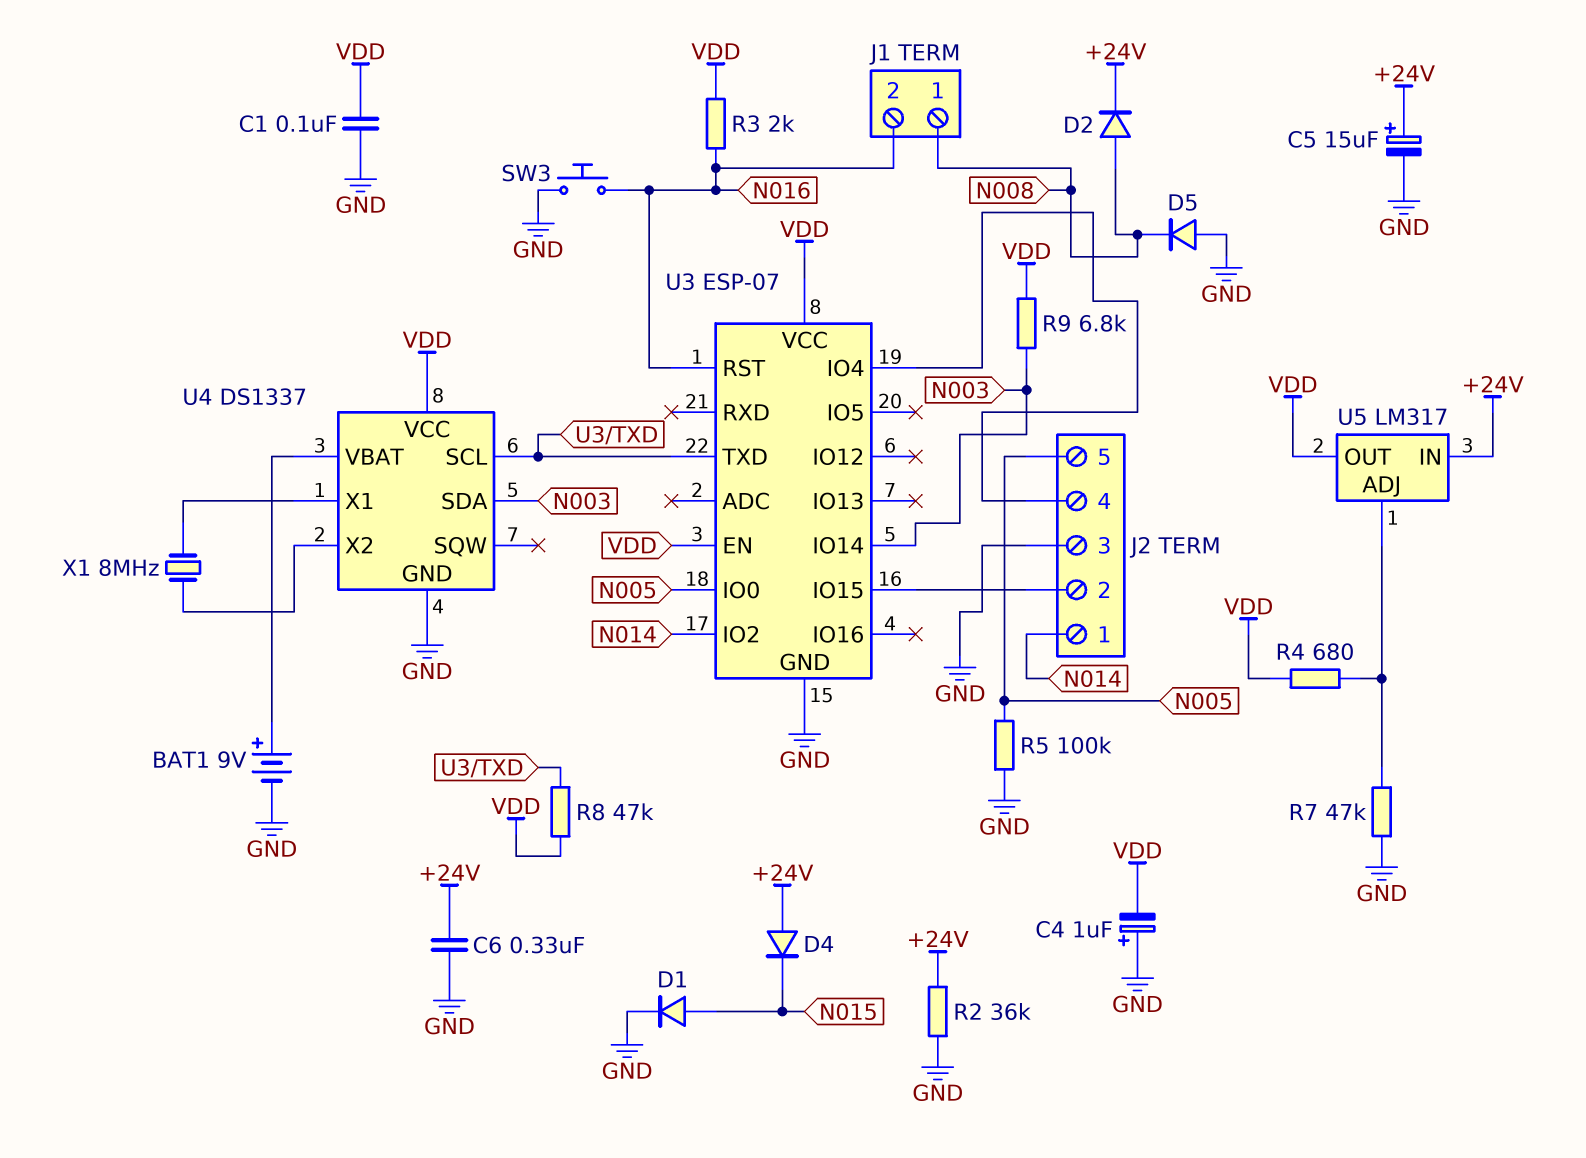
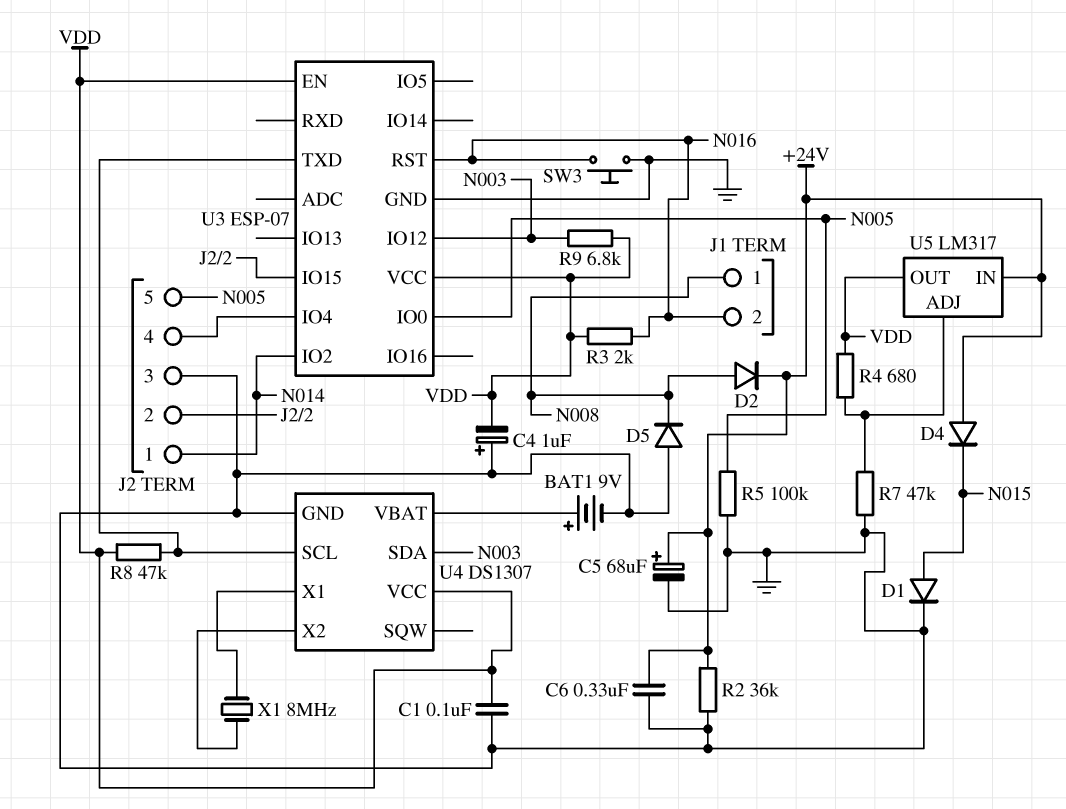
C5: 15uF (plus +24V, minus GND) -> 68uF (plus +24V, minus GND)
U3 pin IO12: none -> N003
U3 pin IO14: N003 -> none
U4: DS1337 -> DS1307

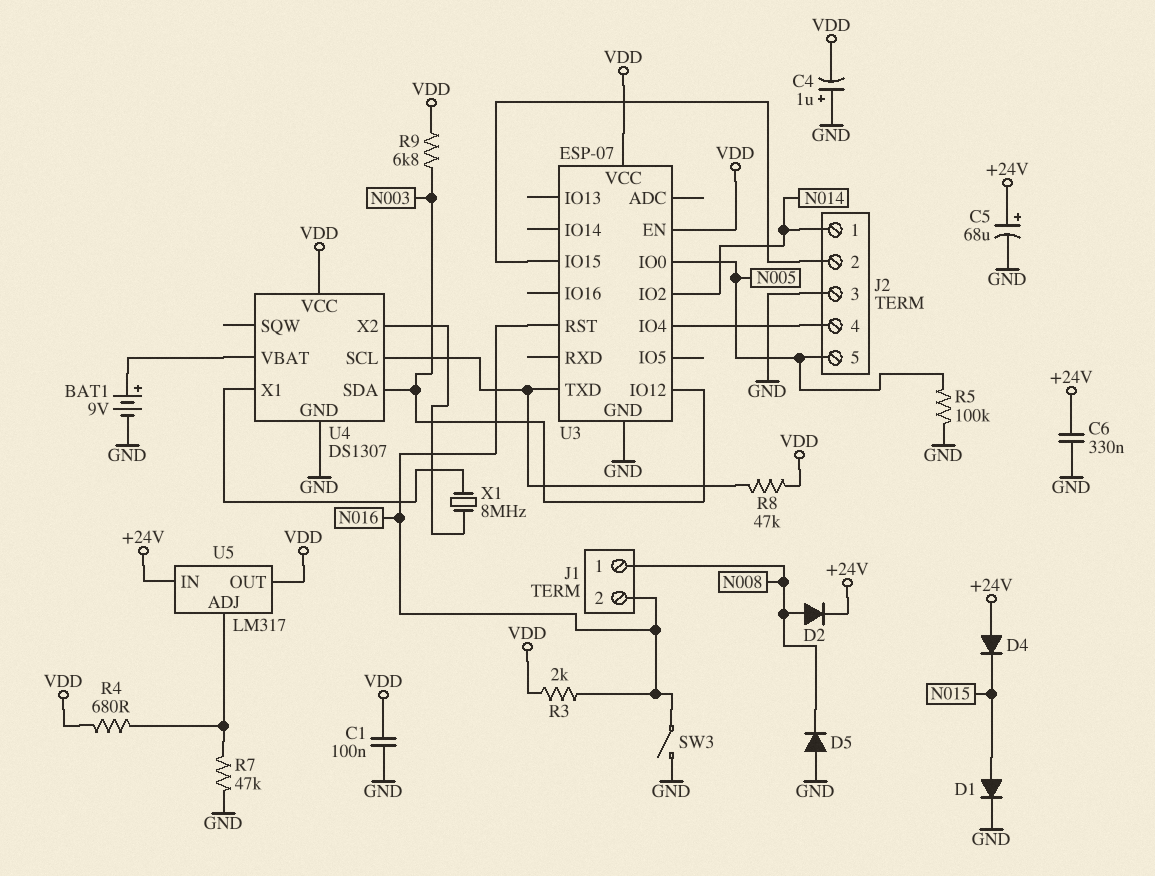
R2: 36k (+24V, GND) -> none
SW3: button (GND, N016) -> switch (GND, N016)

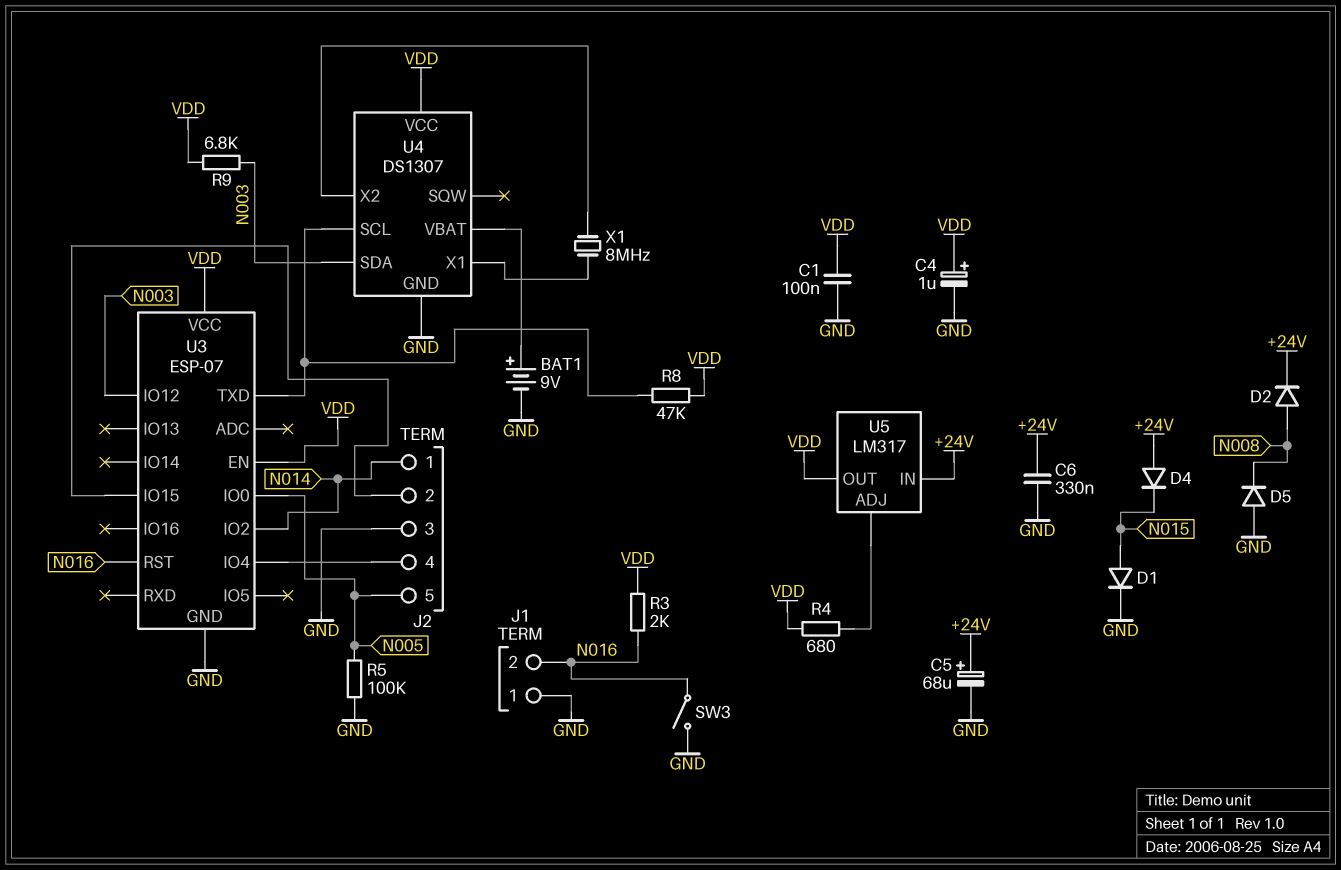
C4: 1uF (plus GND, minus VDD) -> 1uF (plus VDD, minus GND)
J1 pin 1: N008 -> GND
R7: 47k (GND, U5/ADJ) -> none

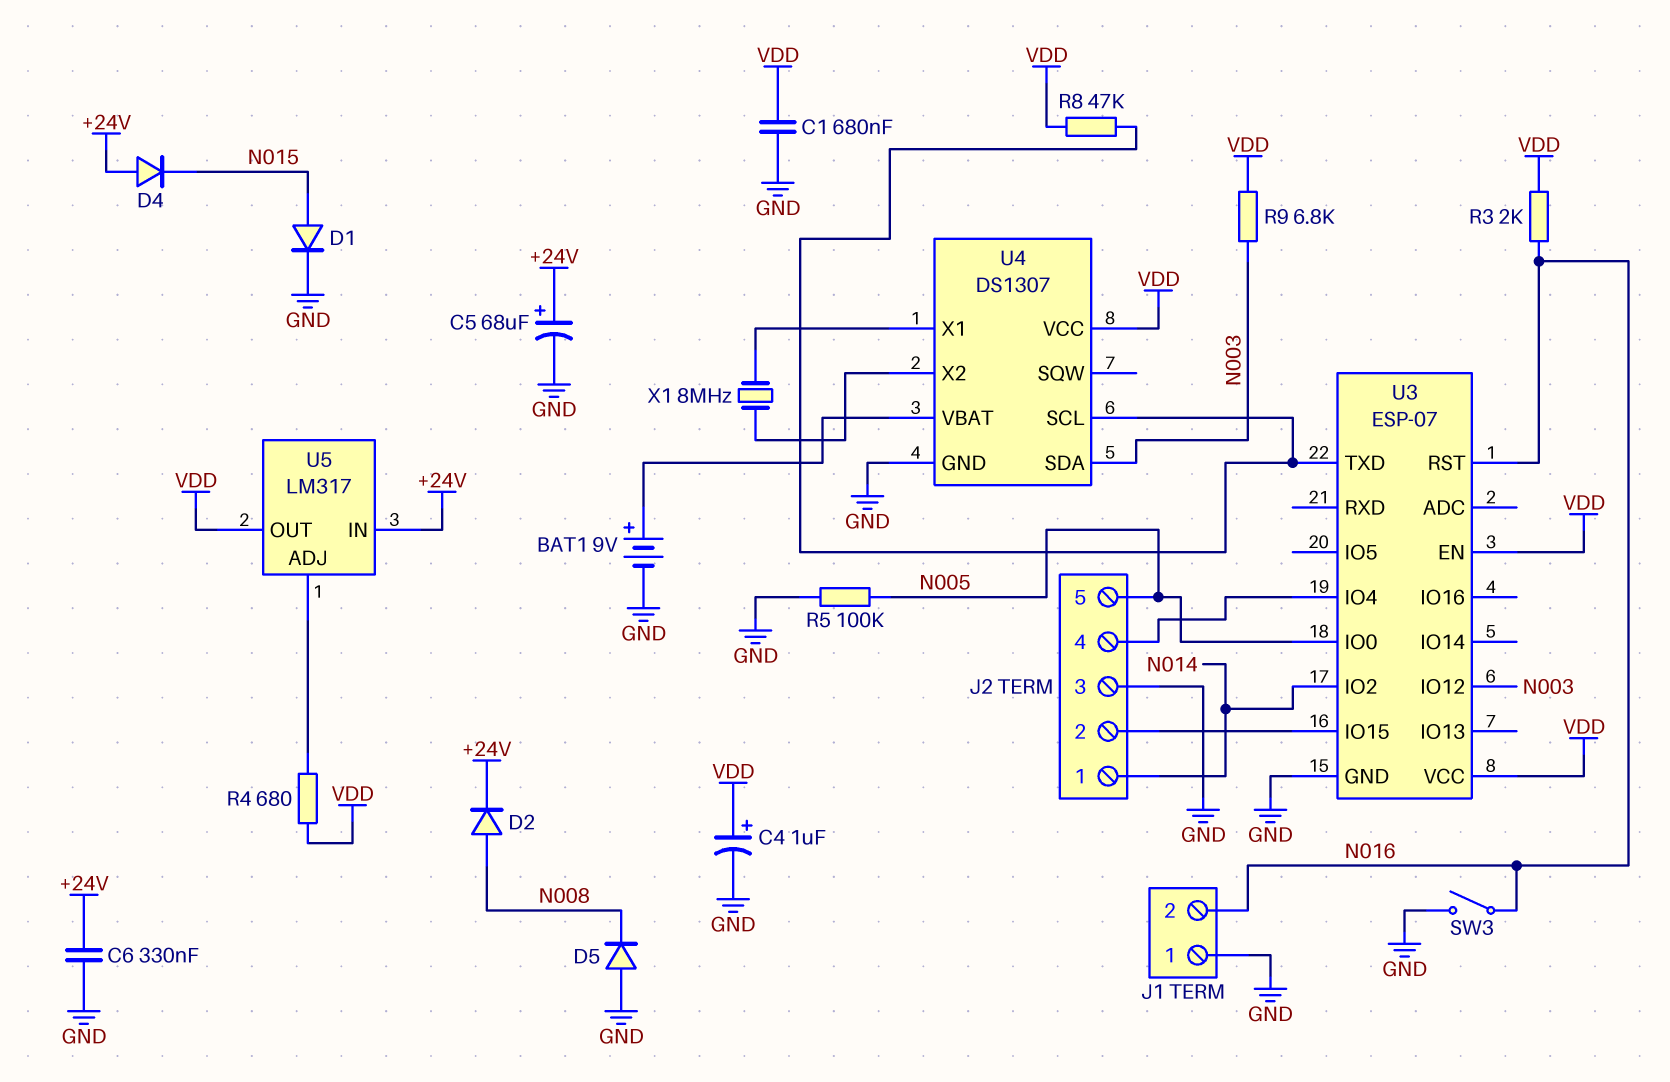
C1: 100nF (GND, VDD) -> 680nF (GND, VDD)

